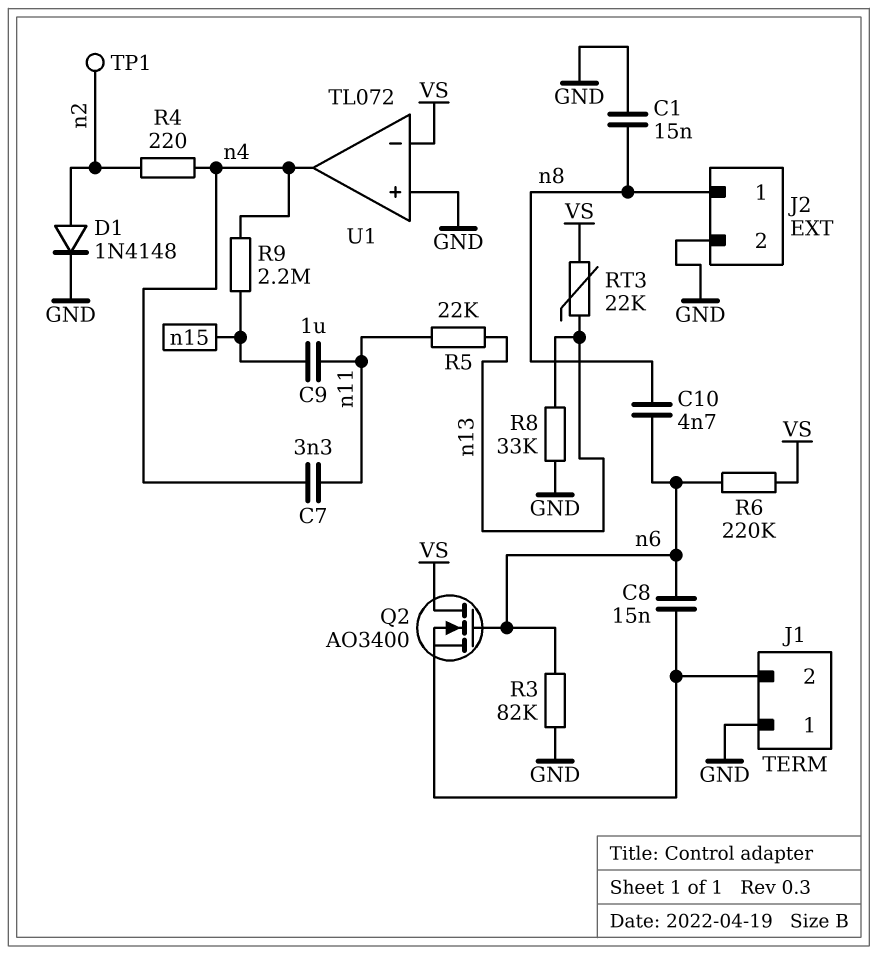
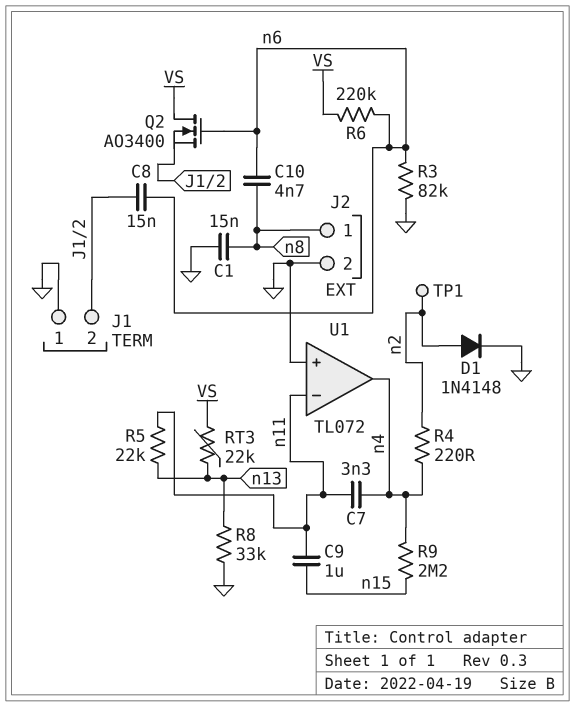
U1 pin in-: VS -> n11

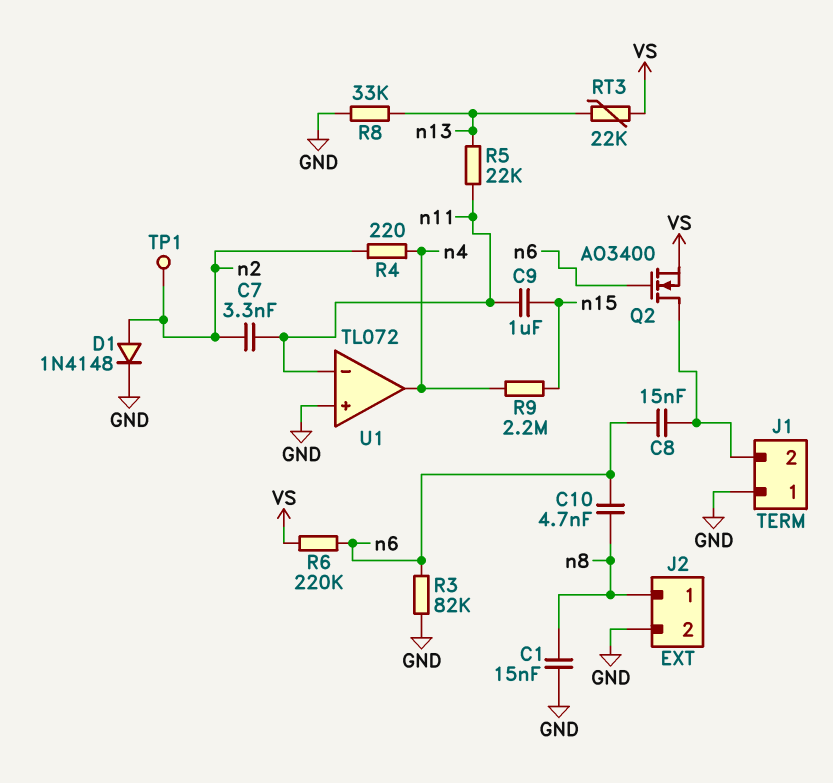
C7: 3.3nF (n4, n11) -> 3.3nF (n2, n11)
Q2: NMOS AO3400 (G n6, D VS, S J1/2) -> NMOS AO3400 (G n6, D J1/2, S VS)

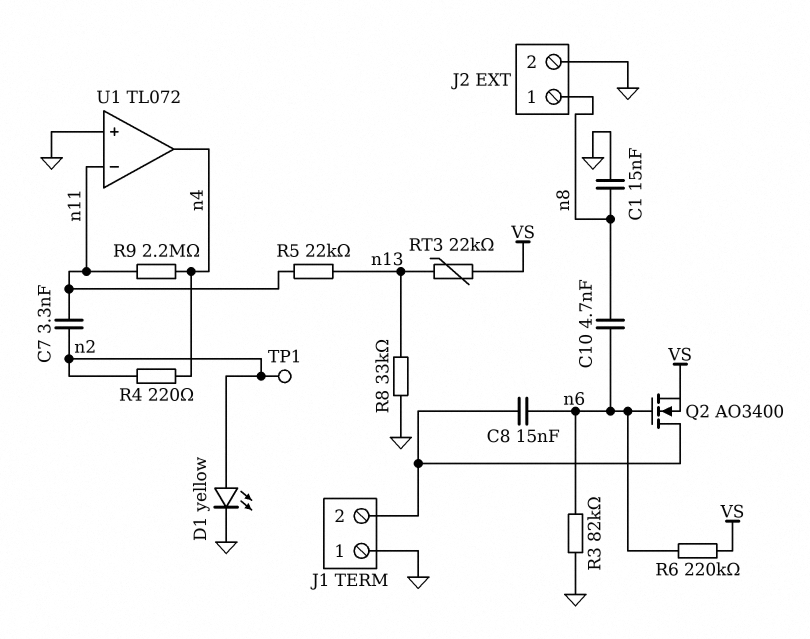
C9: 1uF (n11, n15) -> none
D1: diode 1N4148 (A n2, K GND) -> LED yellow (A n2, K GND)
R9: 2.2M (n4, n15) -> 2.2M (n4, n11)

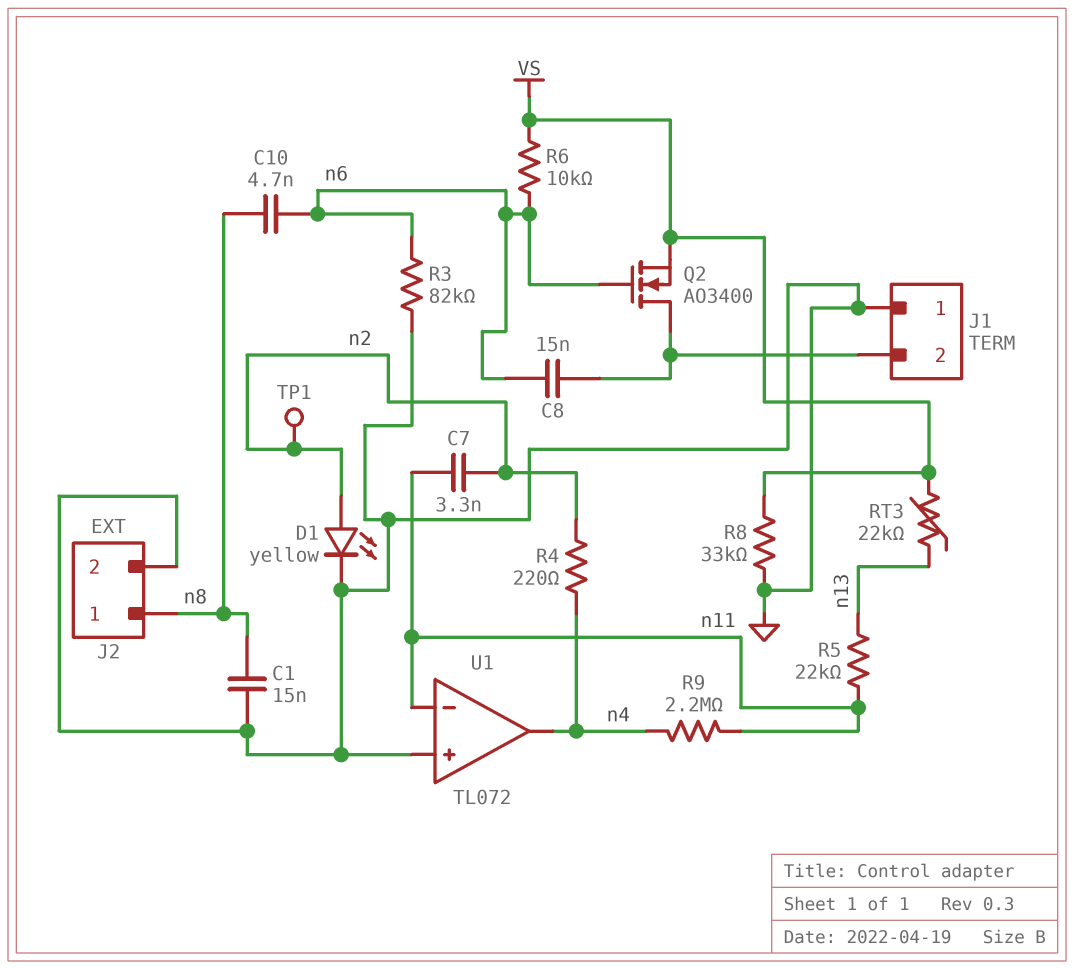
R6: 220k (VS, n6) -> 10k (VS, n6)
R8: 33k (GND, n13) -> 33k (GND, VS)

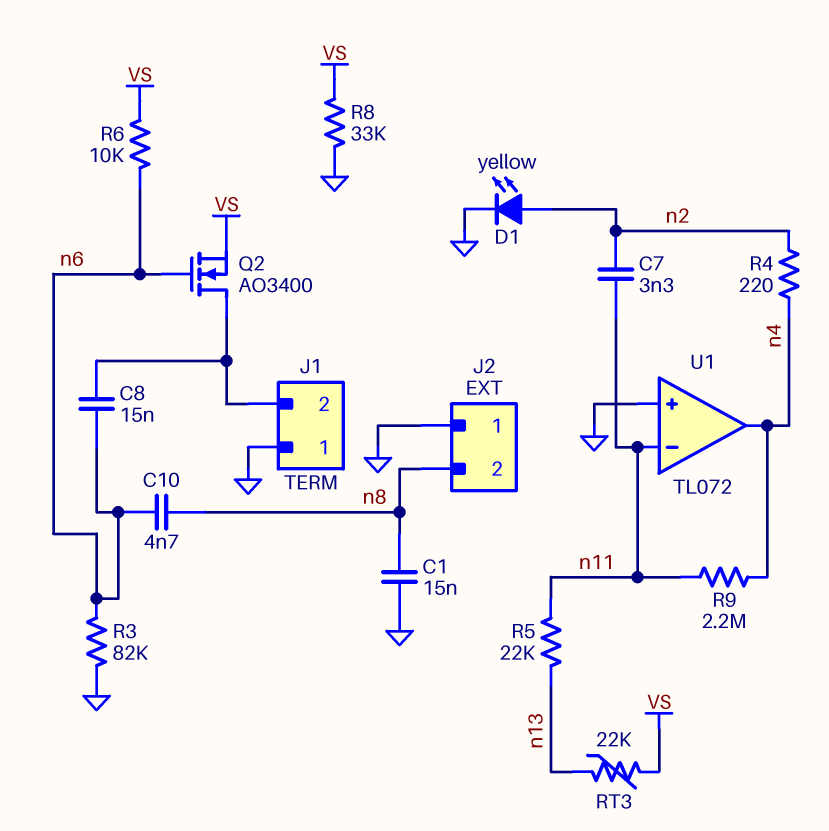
J2 pin 1: n8 -> GND
J2 pin 2: GND -> n8
TP1: test point (n2) -> none

